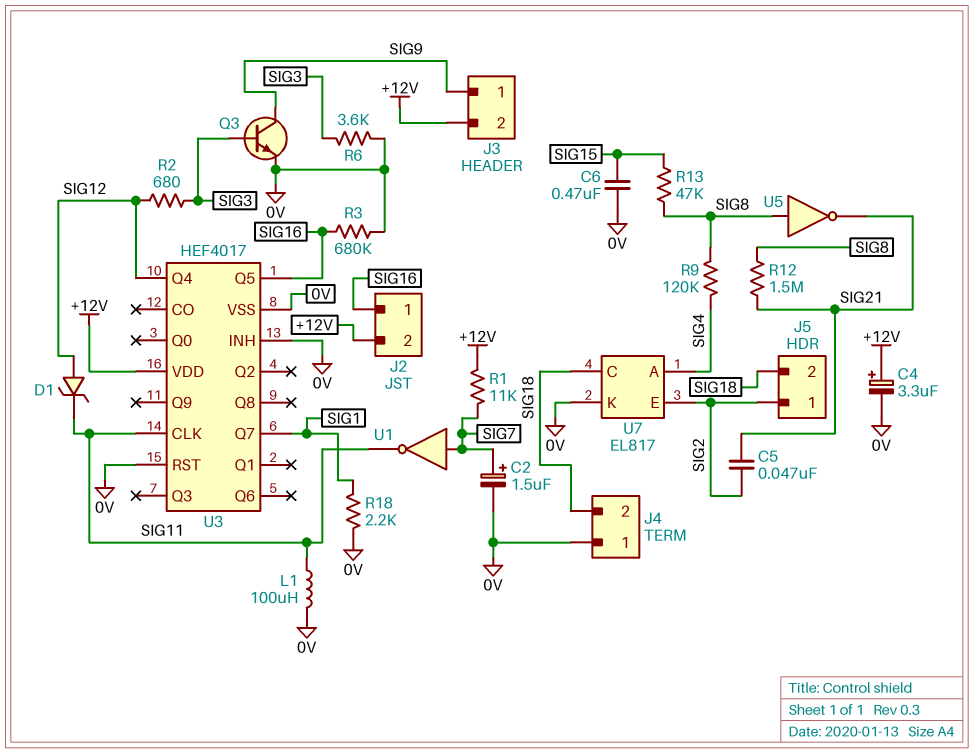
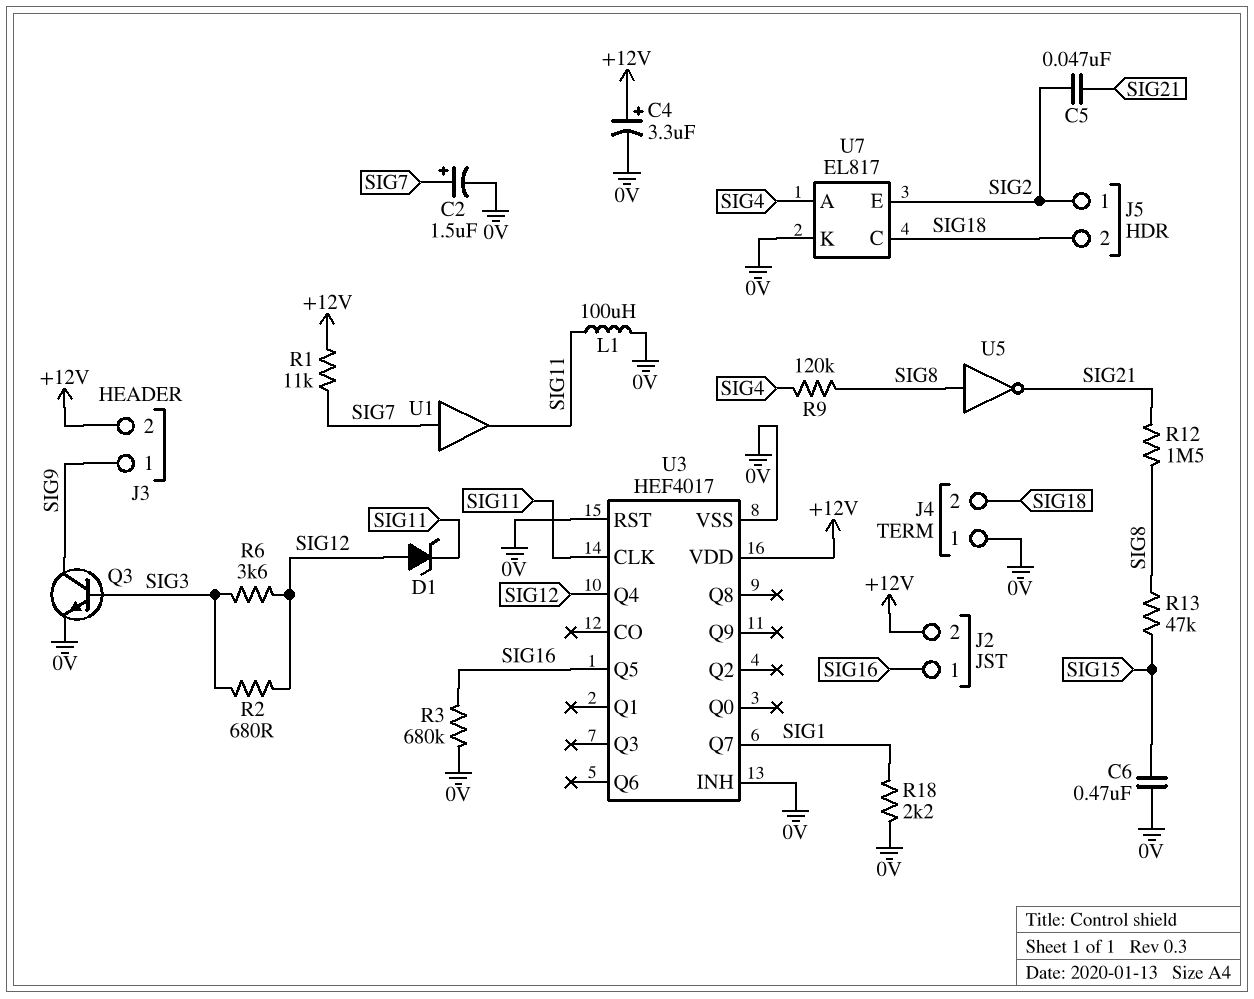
R6: 3.6k (0V, SIG3) -> 3.6k (SIG3, SIG12)
U1: NOT (in SIG7, out SIG11) -> buffer (in SIG7, out SIG11)

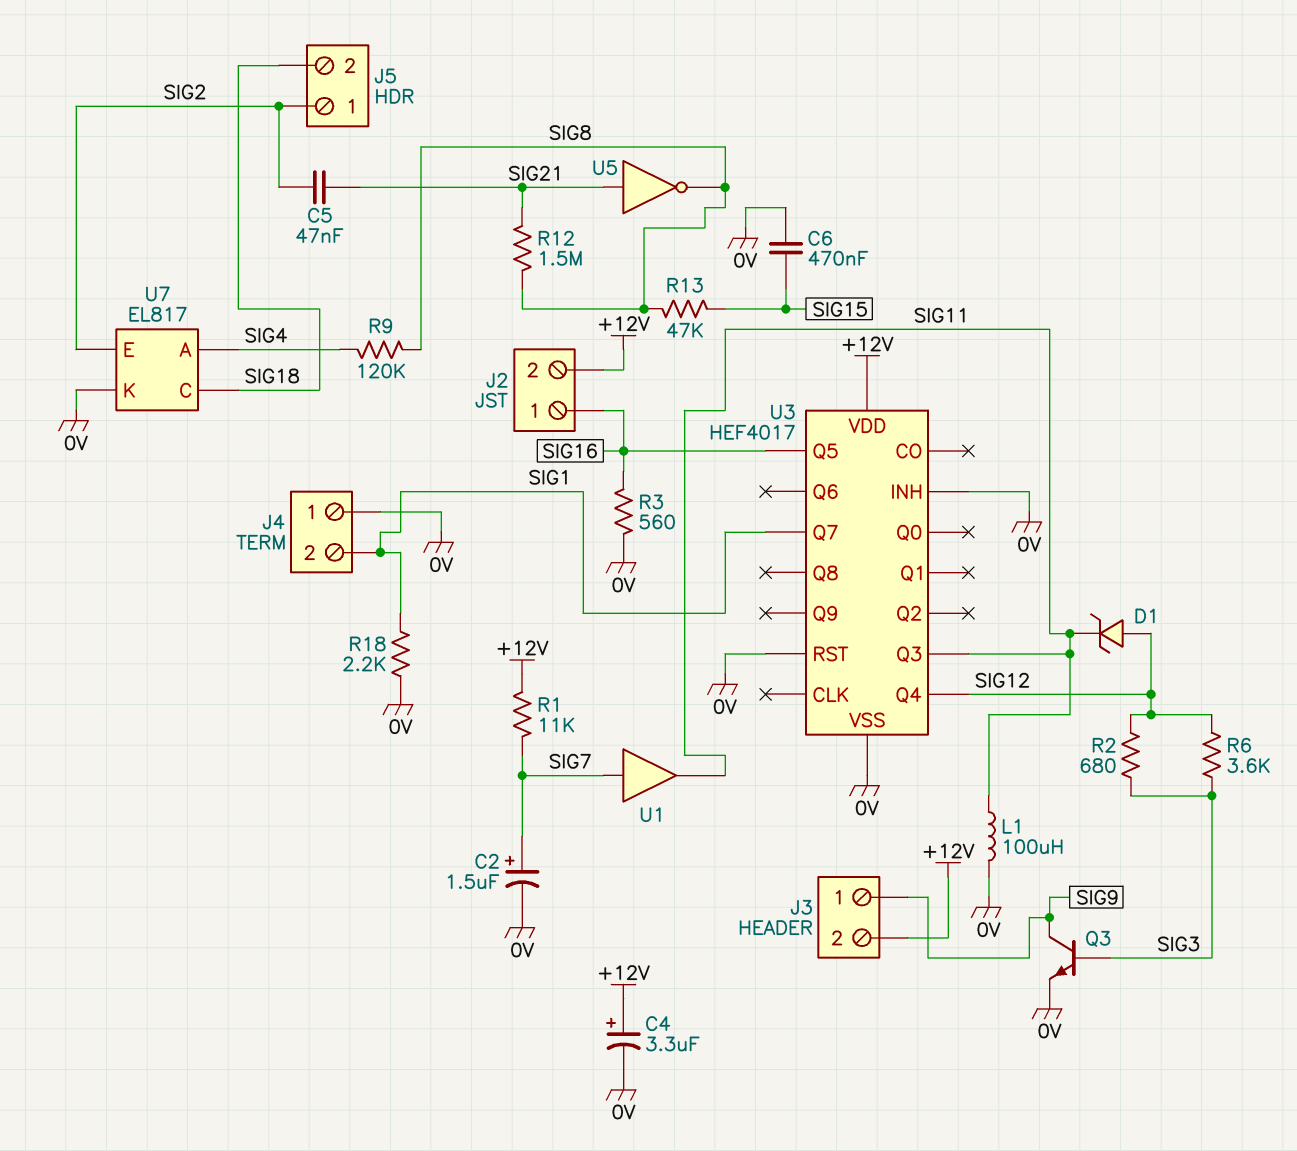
J4 pin 2: SIG18 -> SIG1
R3: 680k (0V, SIG16) -> 560 (0V, SIG16)
U3 pin CLK: SIG11 -> none
U3 pin Q3: none -> SIG11
U5: NOT (in SIG8, out SIG21) -> NOT (in SIG21, out SIG8)

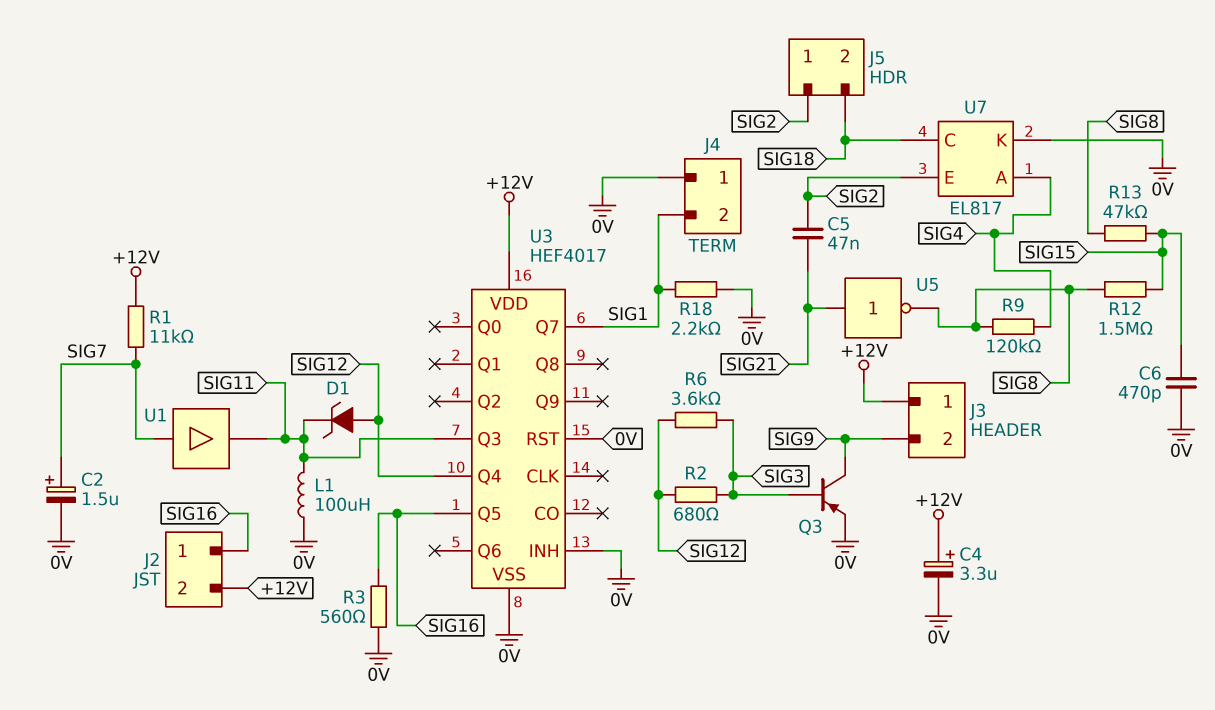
C6: 470nF (0V, SIG15) -> 470pF (0V, SIG15)
J3 pin 1: SIG9 -> +12V
J3 pin 2: +12V -> SIG9
Q3: NPN (B SIG3, C SIG9, E 0V) -> PNP (B SIG3, C SIG9, E 0V)
R12: 1.5M (SIG8, SIG21) -> 1.5M (SIG8, SIG15)

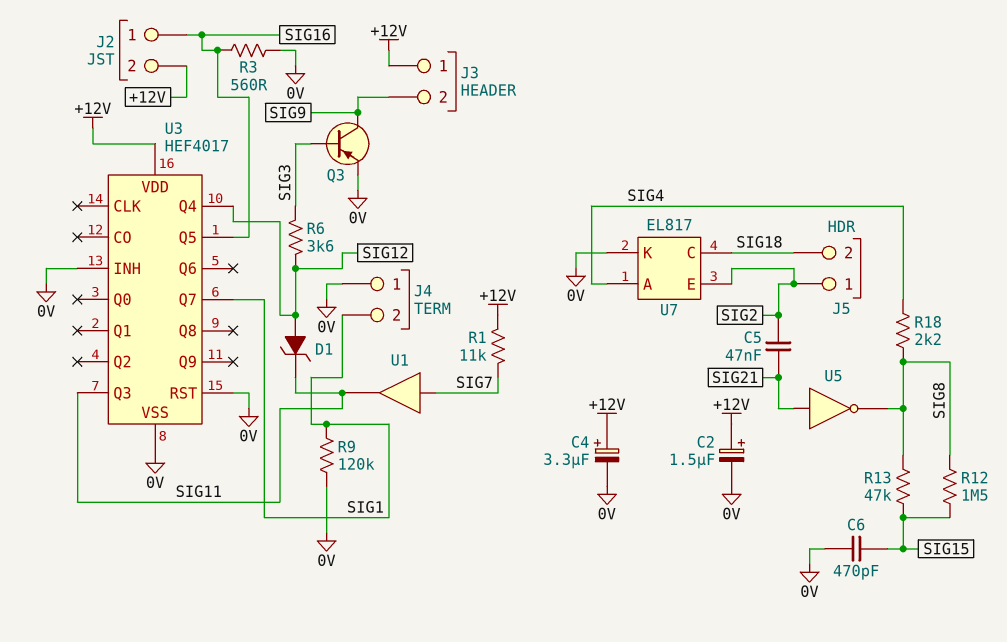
C2: 1.5uF (plus SIG7, minus 0V) -> 1.5uF (plus +12V, minus 0V)
L1: 100uH (0V, SIG11) -> none
R2: 680 (SIG3, SIG12) -> none
R9: 120k (SIG4, SIG8) -> 120k (0V, SIG1)
R18: 2.2k (0V, SIG1) -> 2.2k (SIG4, SIG8)

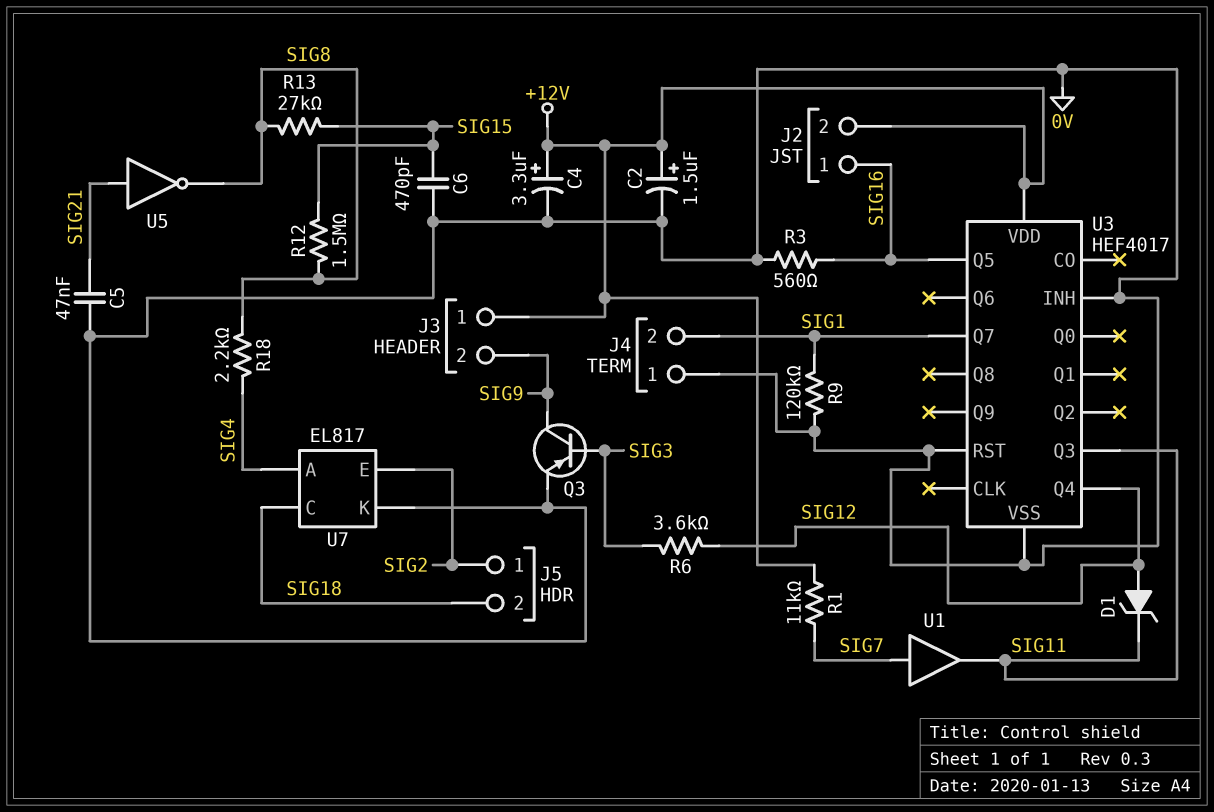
C5: 47nF (SIG2, SIG21) -> 47nF (0V, SIG21)
R13: 47k (SIG8, SIG15) -> 27k (SIG8, SIG15)

